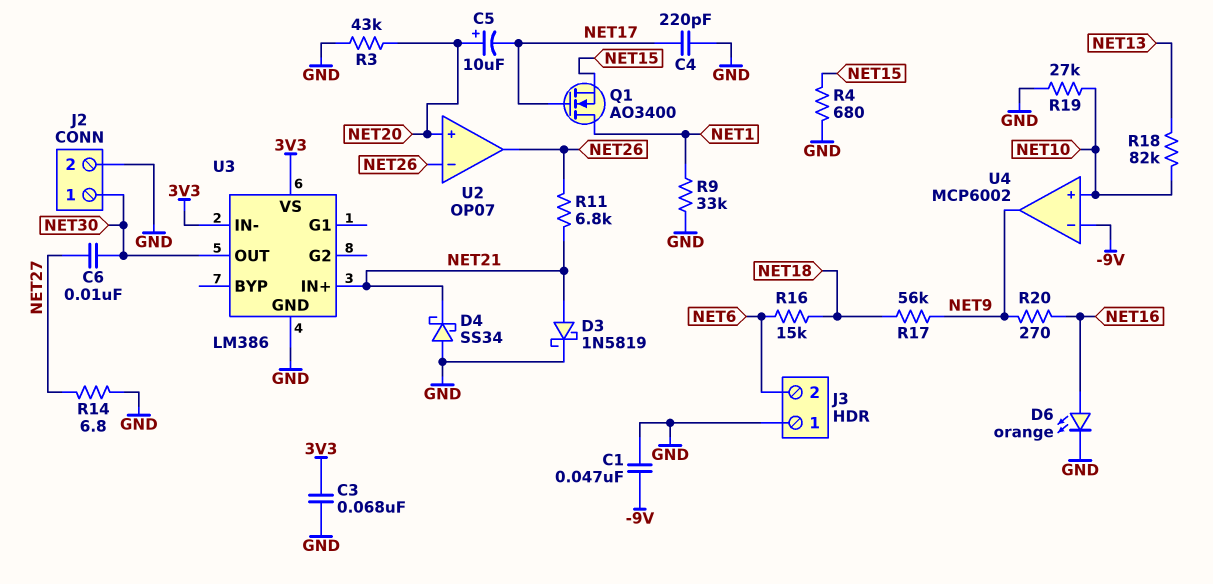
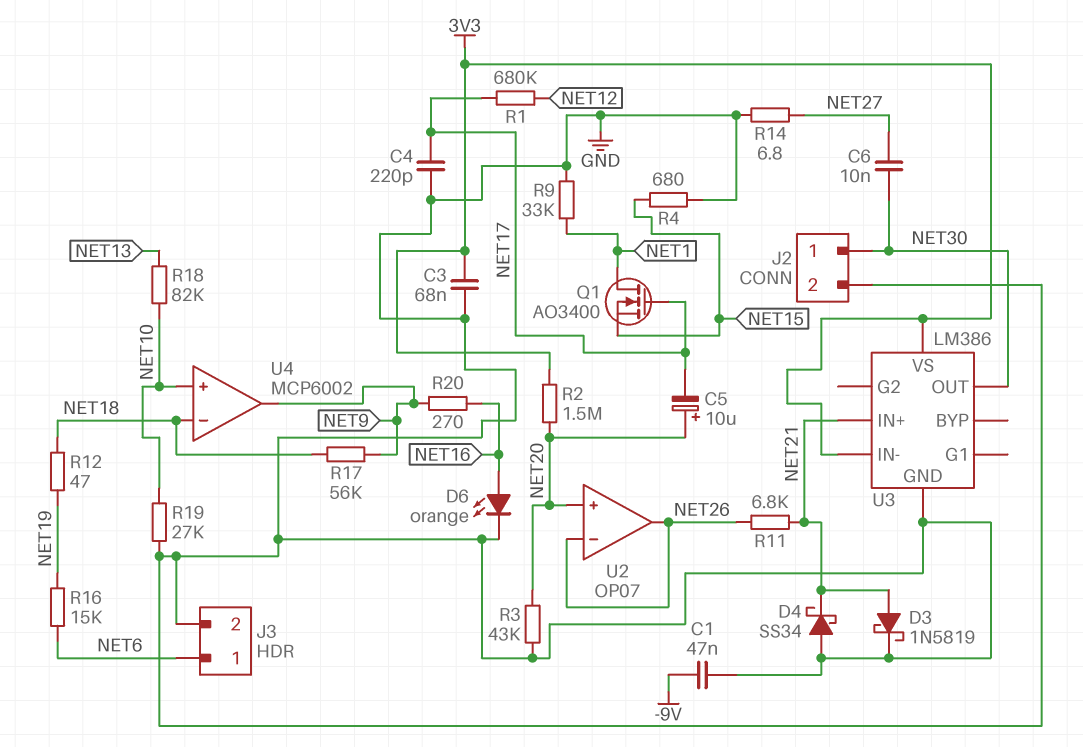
J3 pin 1: GND -> NET6
J3 pin 2: NET6 -> GND
R1: none -> 680k (NET12, NET17)
R2: none -> 1.5M (3V3, NET20)
R12: none -> 47 (NET18, NET19)
R16: 15k (NET6, NET18) -> 15k (NET6, NET19)
U4 pin in-: -9V -> NET18

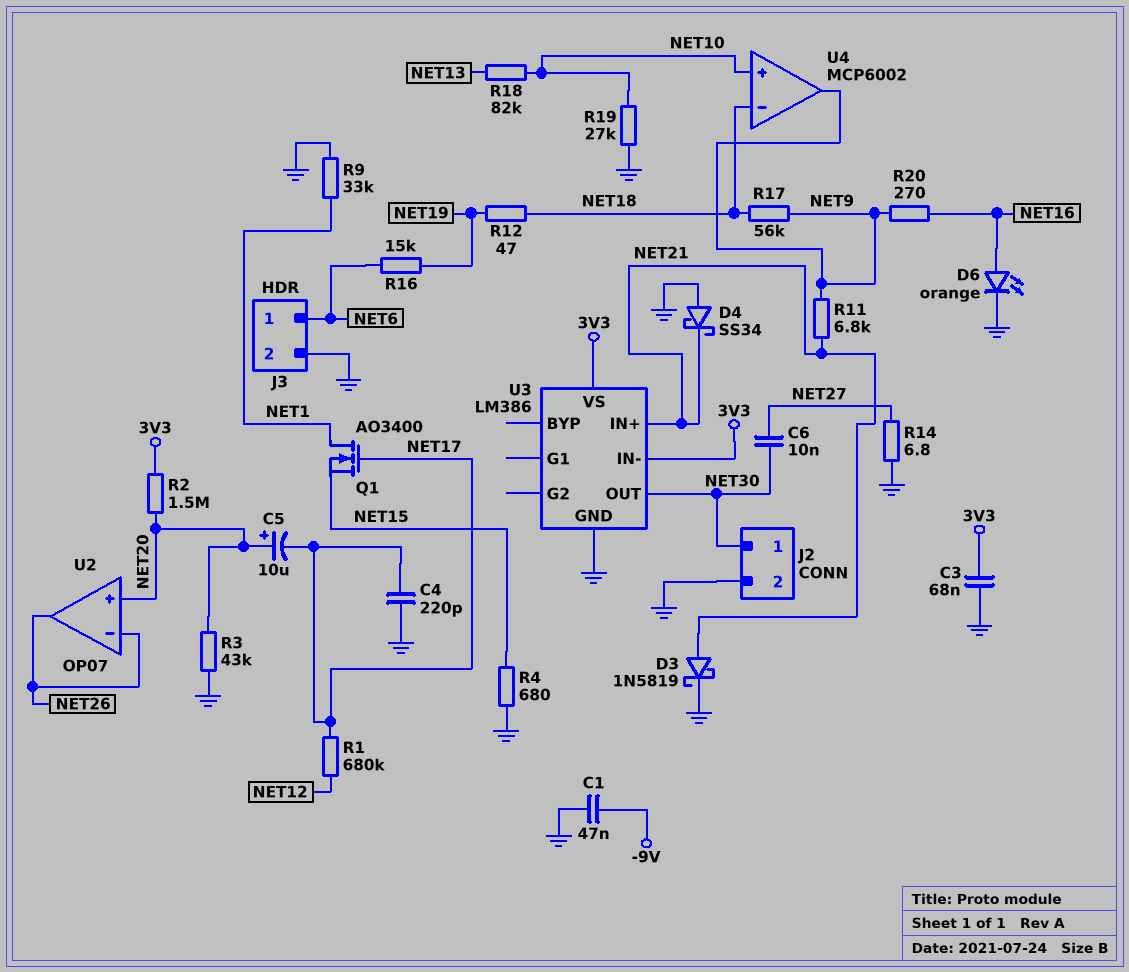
R11: 6.8k (NET21, NET26) -> 6.8k (NET9, NET21)

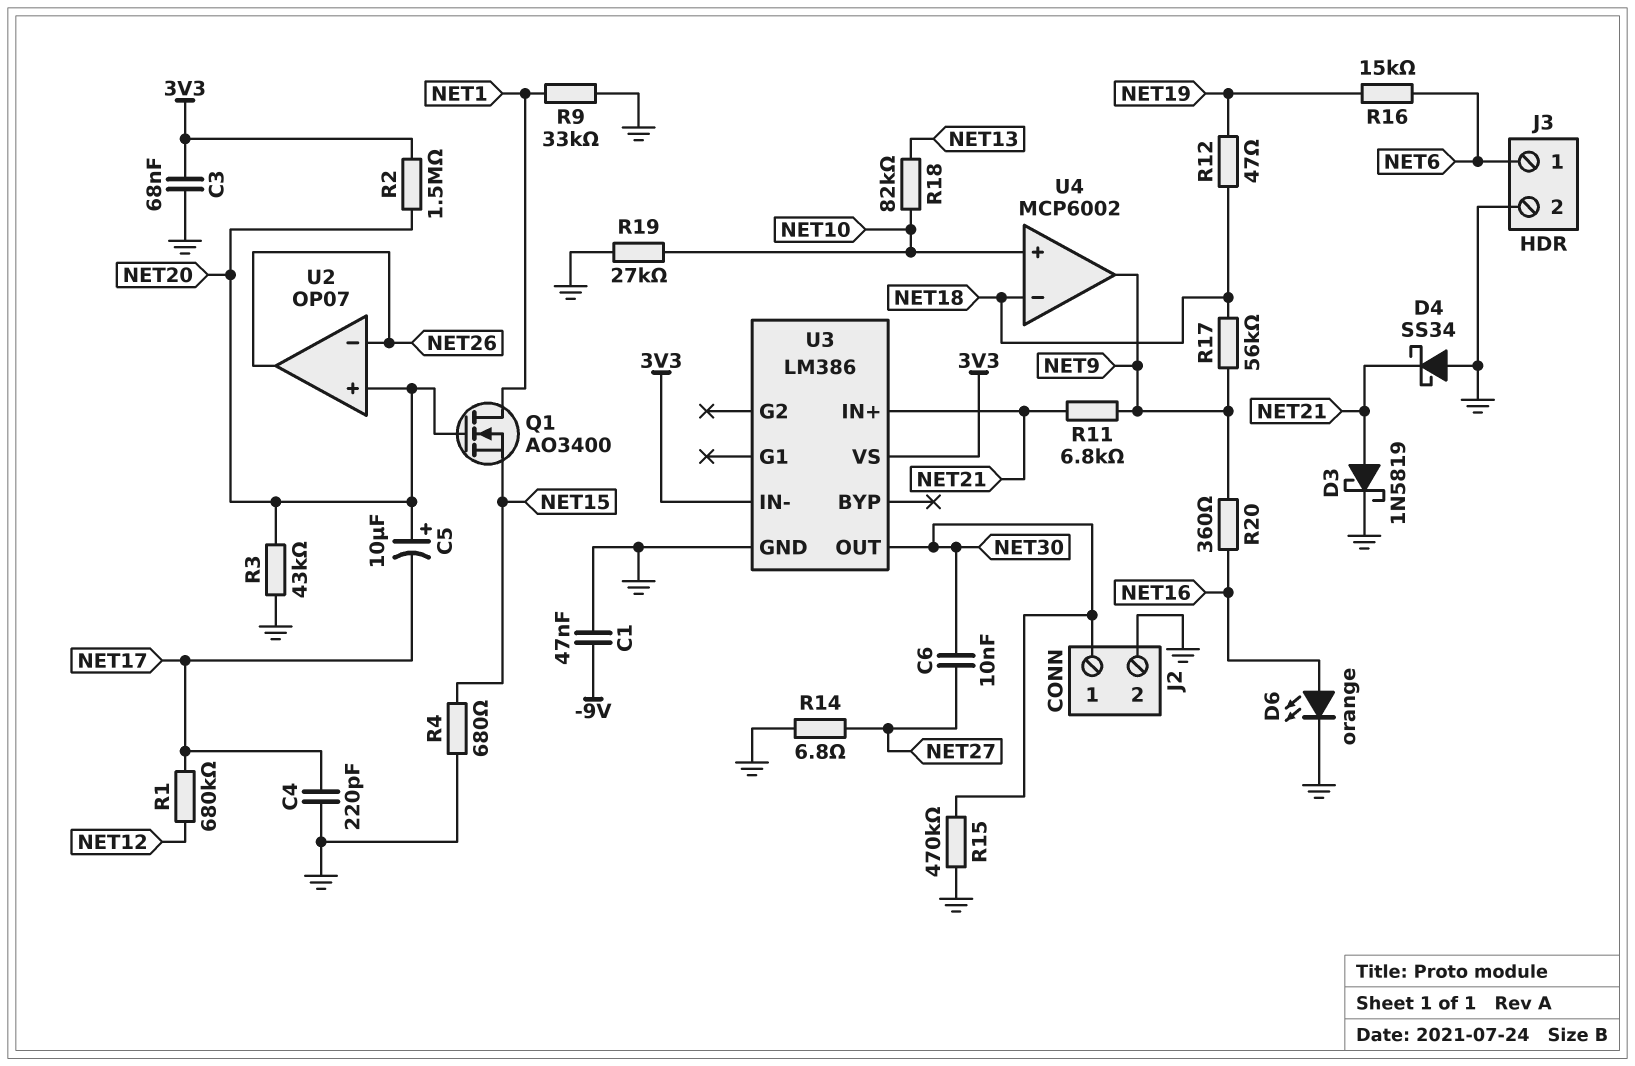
Q1: NMOS AO3400 (G NET17, D NET1, S NET15) -> NMOS AO3400 (G NET20, D NET1, S NET15)
R15: none -> 470k (GND, NET30)
R20: 270 (NET9, NET16) -> 360 (NET9, NET16)

